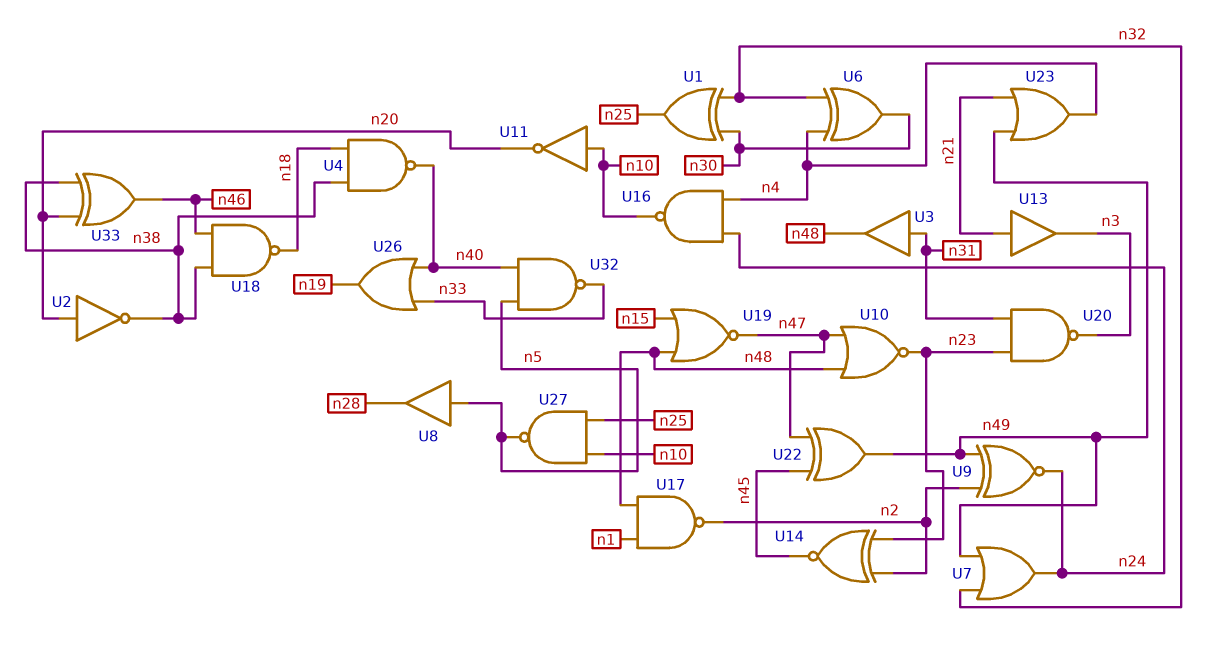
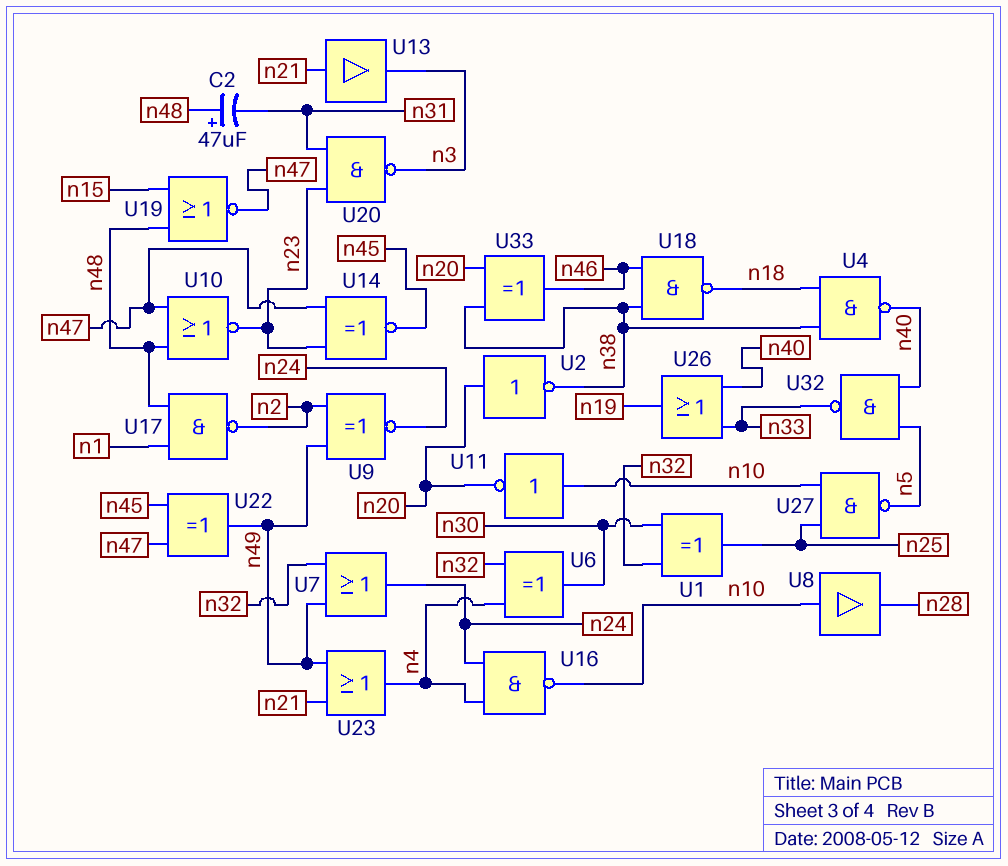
C2: none -> 47uF (plus n48, minus n31)
U3: buffer (in n31, out n48) -> none
U8: buffer (in n5, out n28) -> buffer (in n10, out n28)
U14: XNOR (in n2, in n23, out n45) -> XNOR (in n23, in n47, out n45)

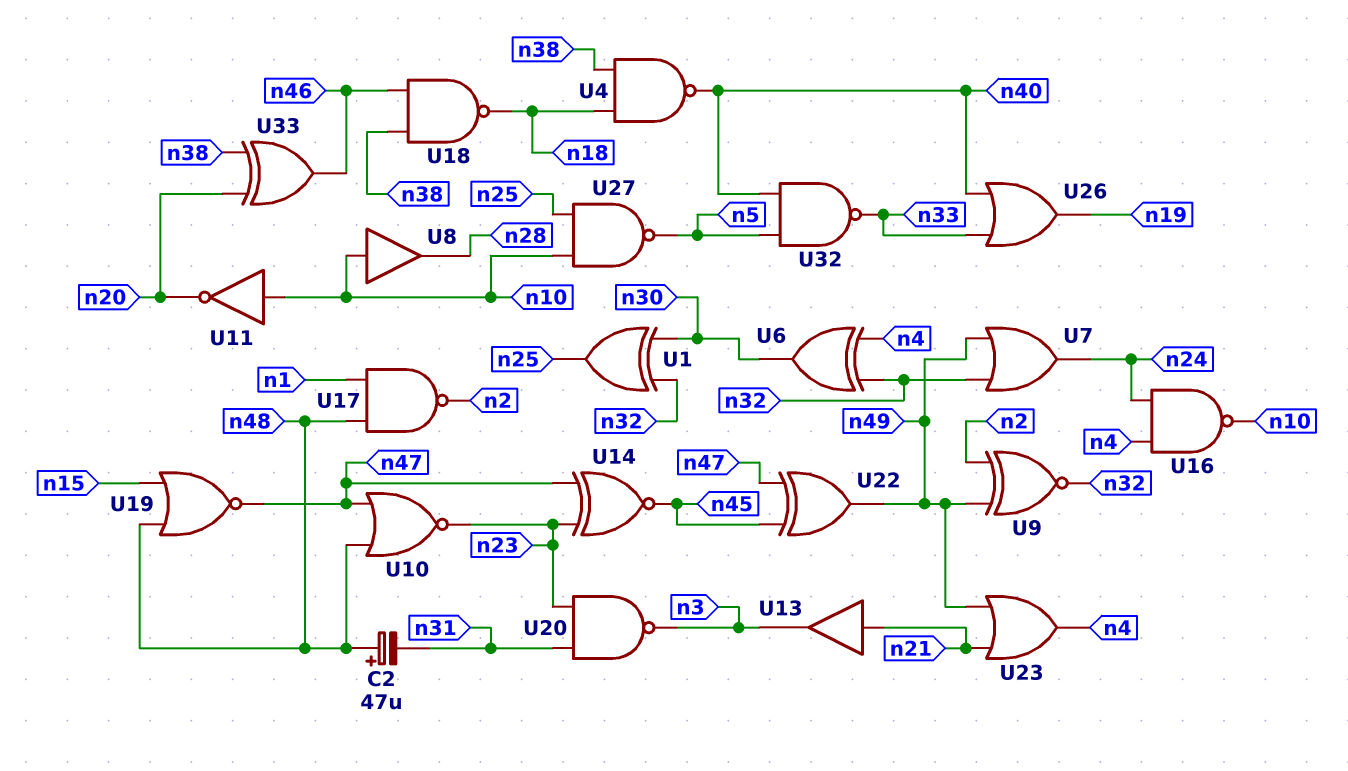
U2: NOT (in n20, out n38) -> none
U9: XNOR (in n2, in n49, out n24) -> XNOR (in n2, in n49, out n32)

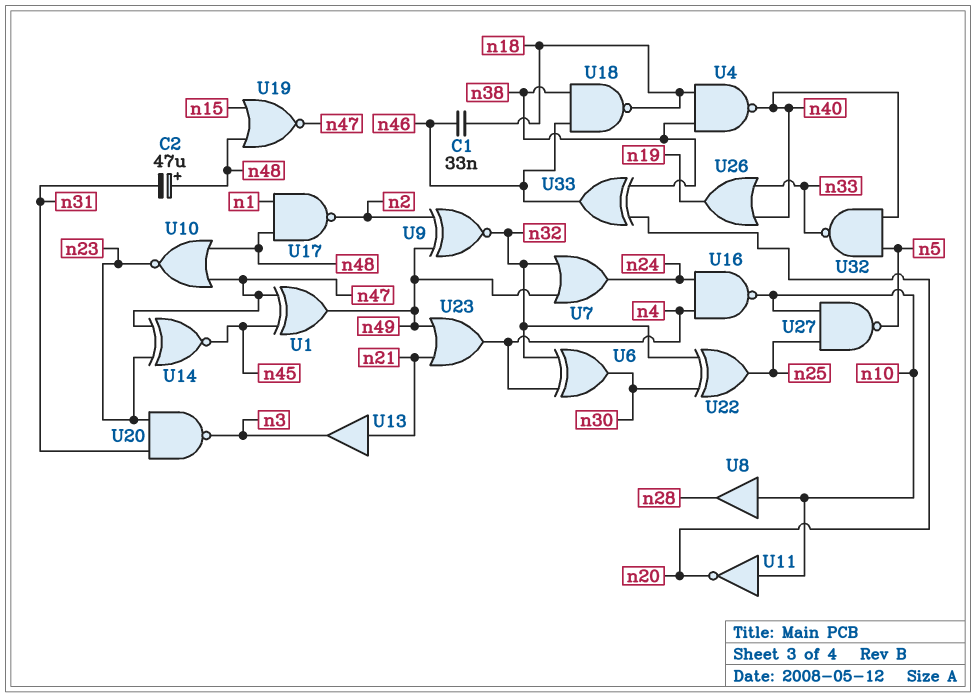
C1: none -> 33nF (n18, n46)
U1: XOR (in n30, in n32, out n25) -> XOR (in n45, in n47, out n49)
U22: XOR (in n45, in n47, out n49) -> XOR (in n30, in n32, out n25)

